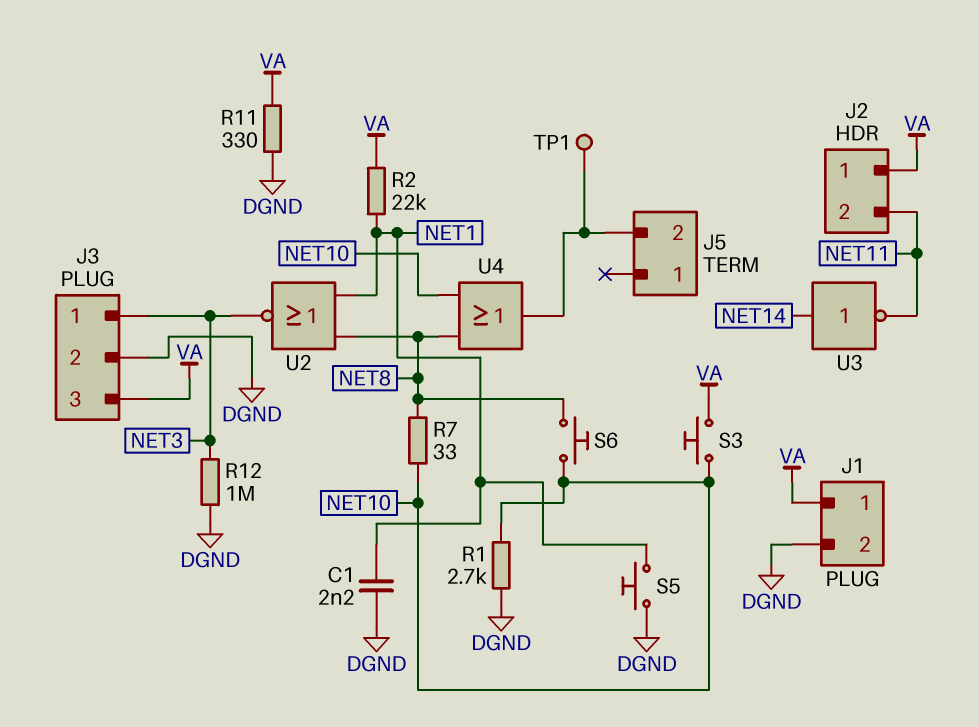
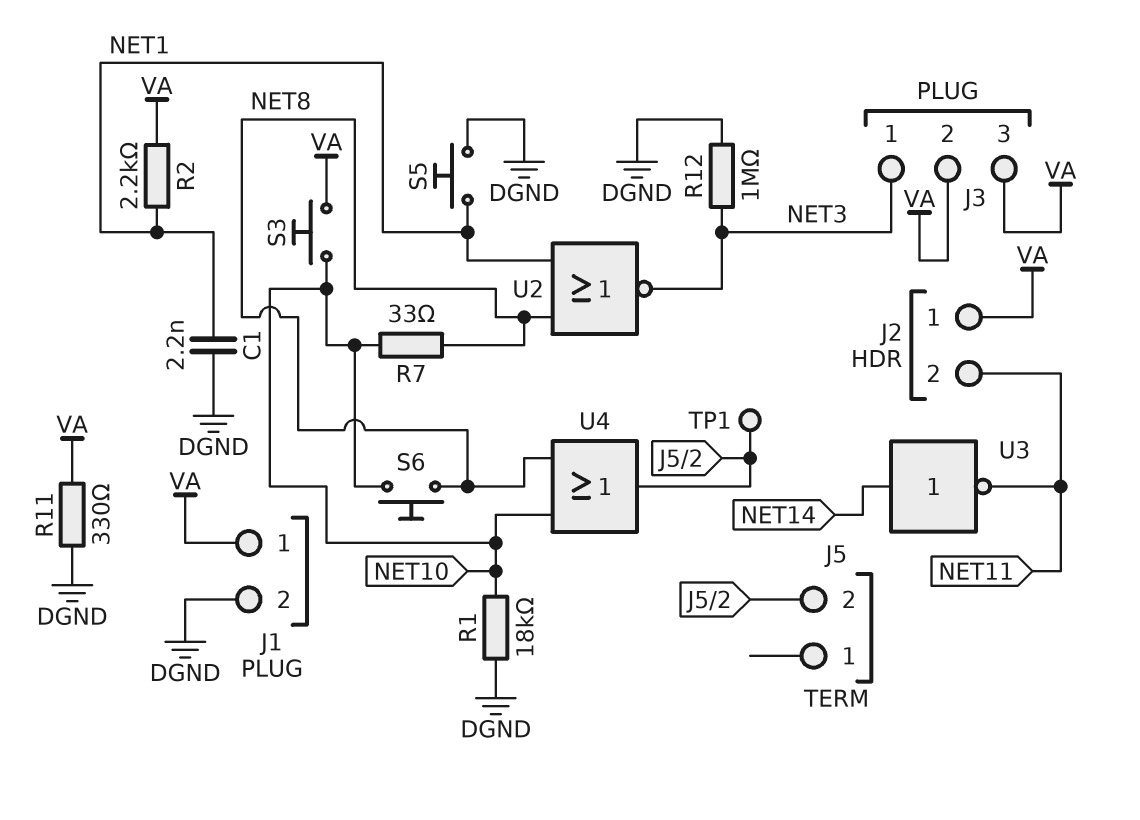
J3 pin 2: DGND -> VA
R1: 2.7k (DGND, NET10) -> 18k (DGND, NET10)
R2: 22k (NET1, VA) -> 2.2k (NET1, VA)

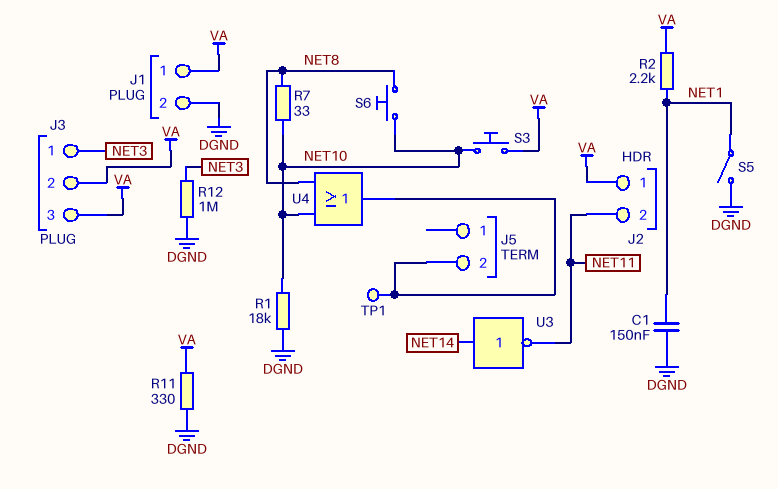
C1: 2.2nF (DGND, NET1) -> 150nF (DGND, NET1)
S5: button (DGND, NET1) -> switch (DGND, NET1)
U2: NOR (in NET1, in NET8, out NET3) -> none

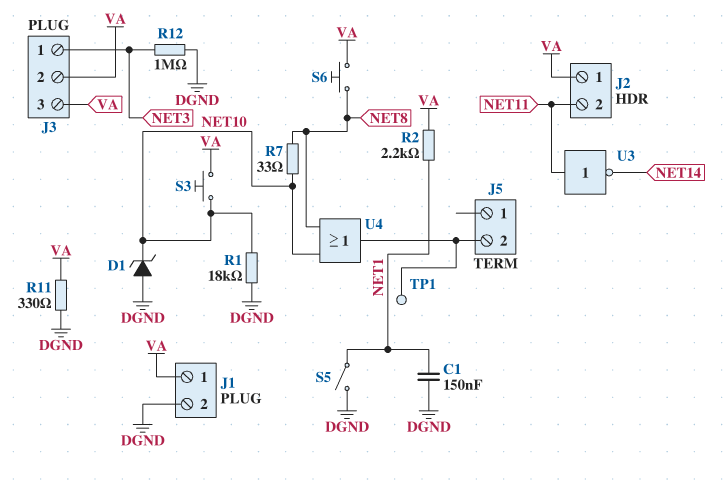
D1: none -> zener (A DGND, K NET10)
S6: button (NET8, NET10) -> button (NET8, VA)
U3: NOT (in NET14, out NET11) -> NOT (in NET11, out NET14)

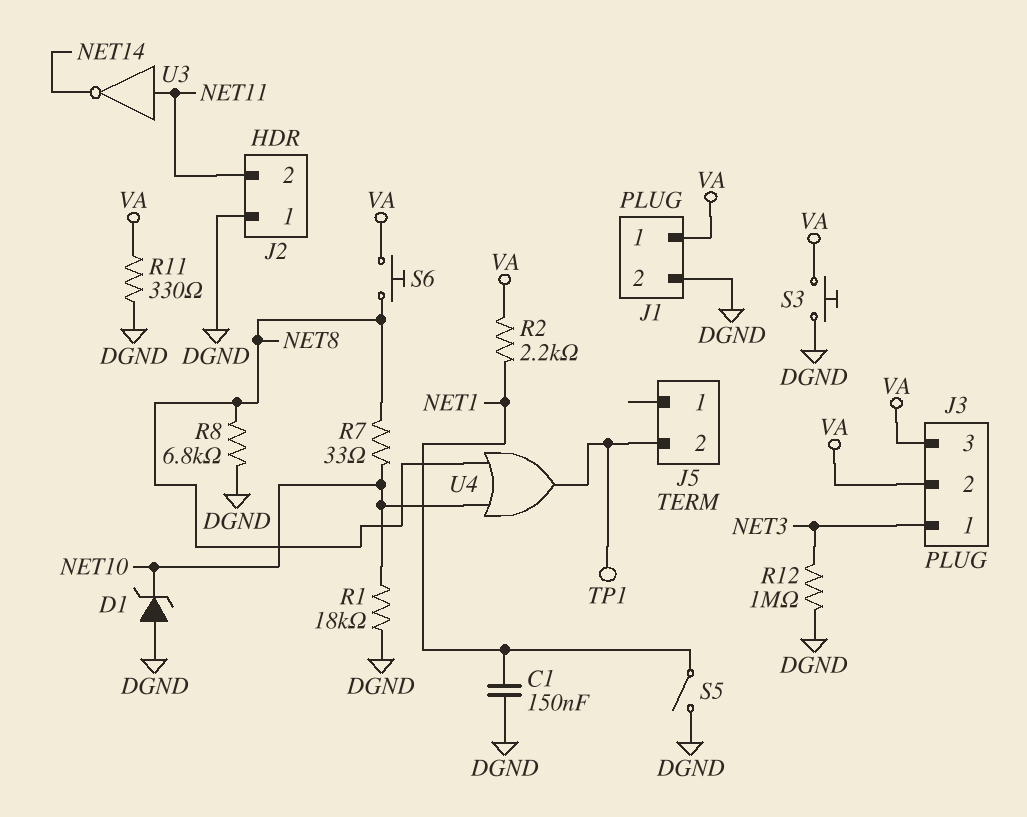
J2 pin 1: VA -> DGND
R8: none -> 6.8k (DGND, NET8)
S3: button (NET10, VA) -> button (DGND, VA)

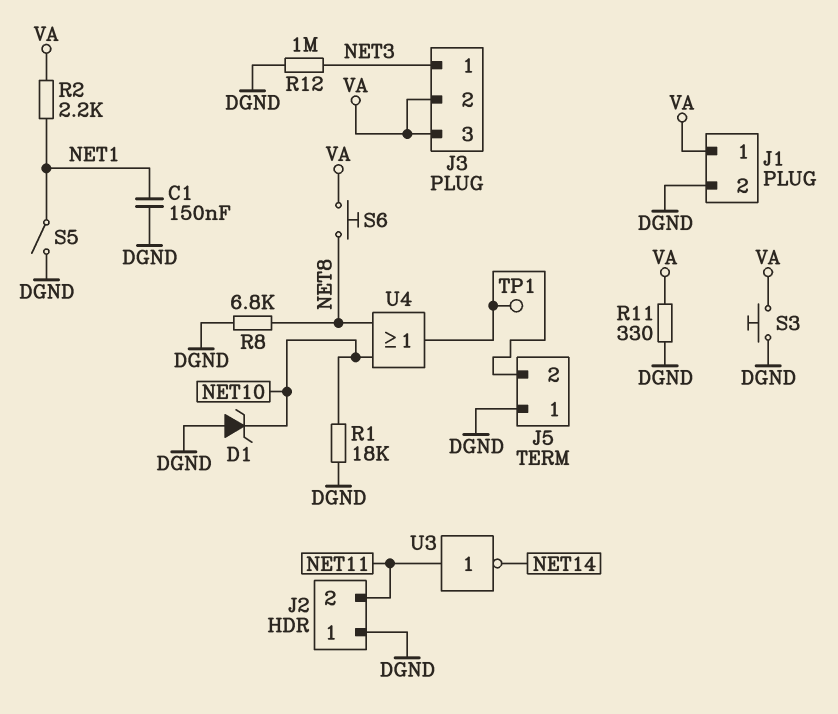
J5 pin 1: none -> DGND
R7: 33 (NET8, NET10) -> none

